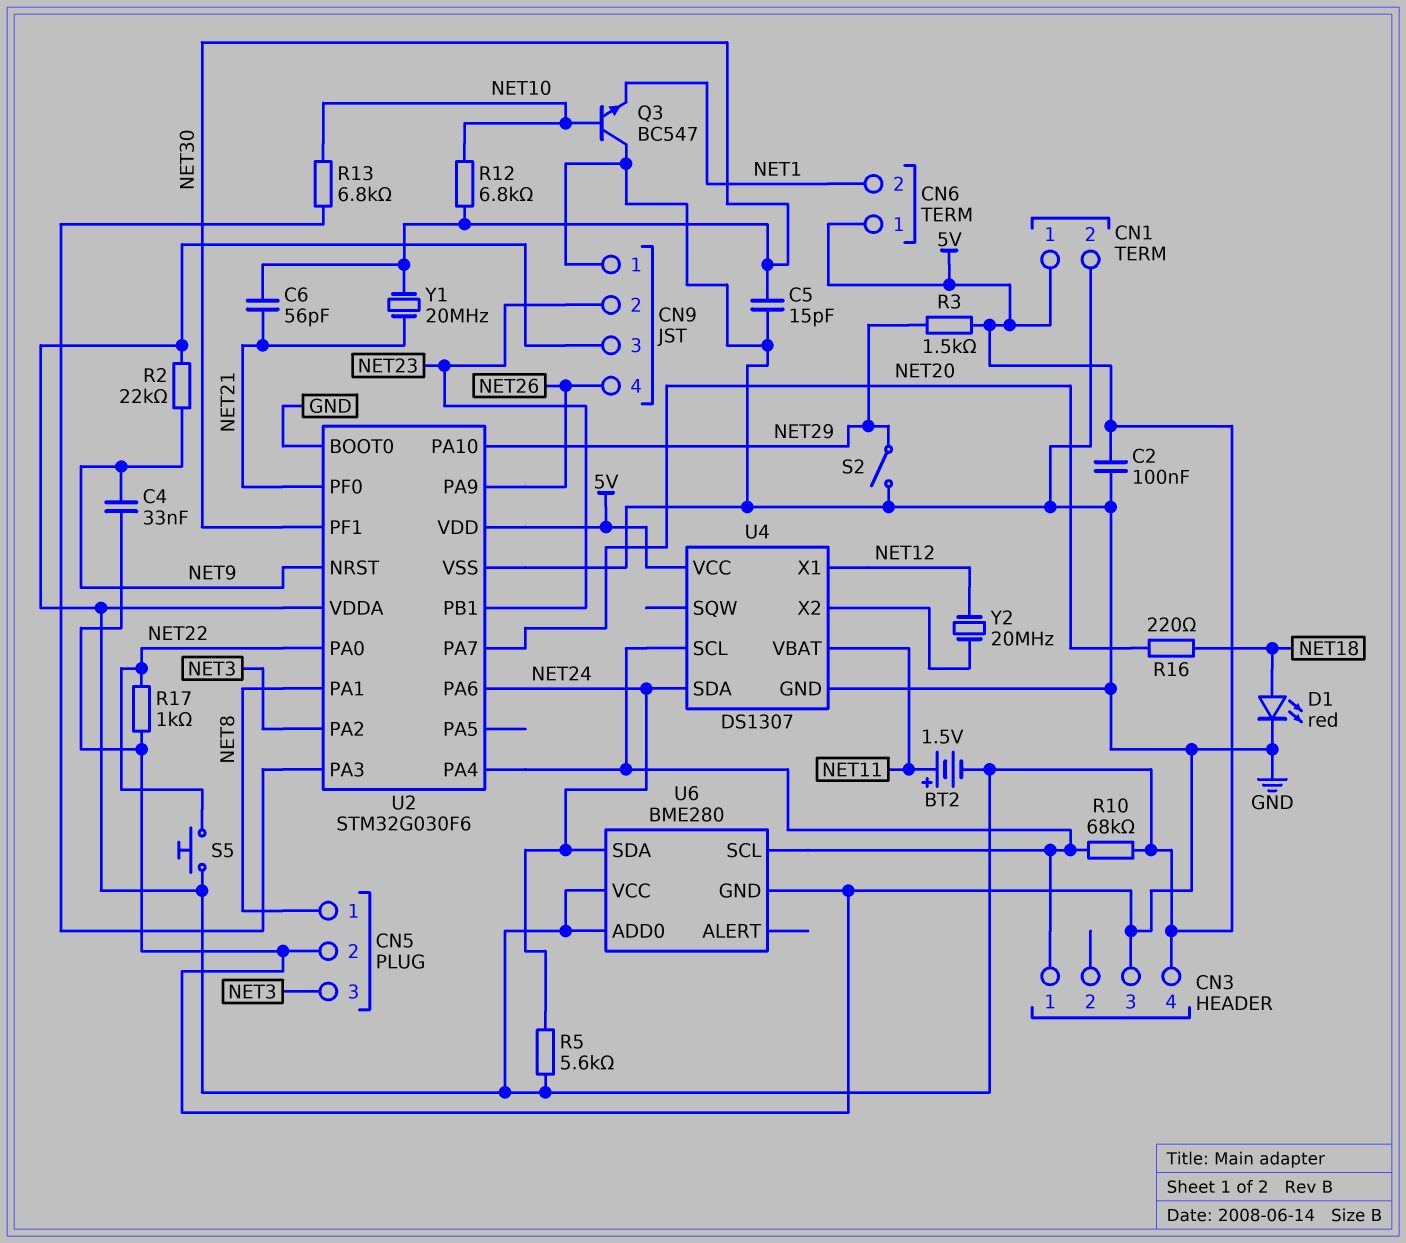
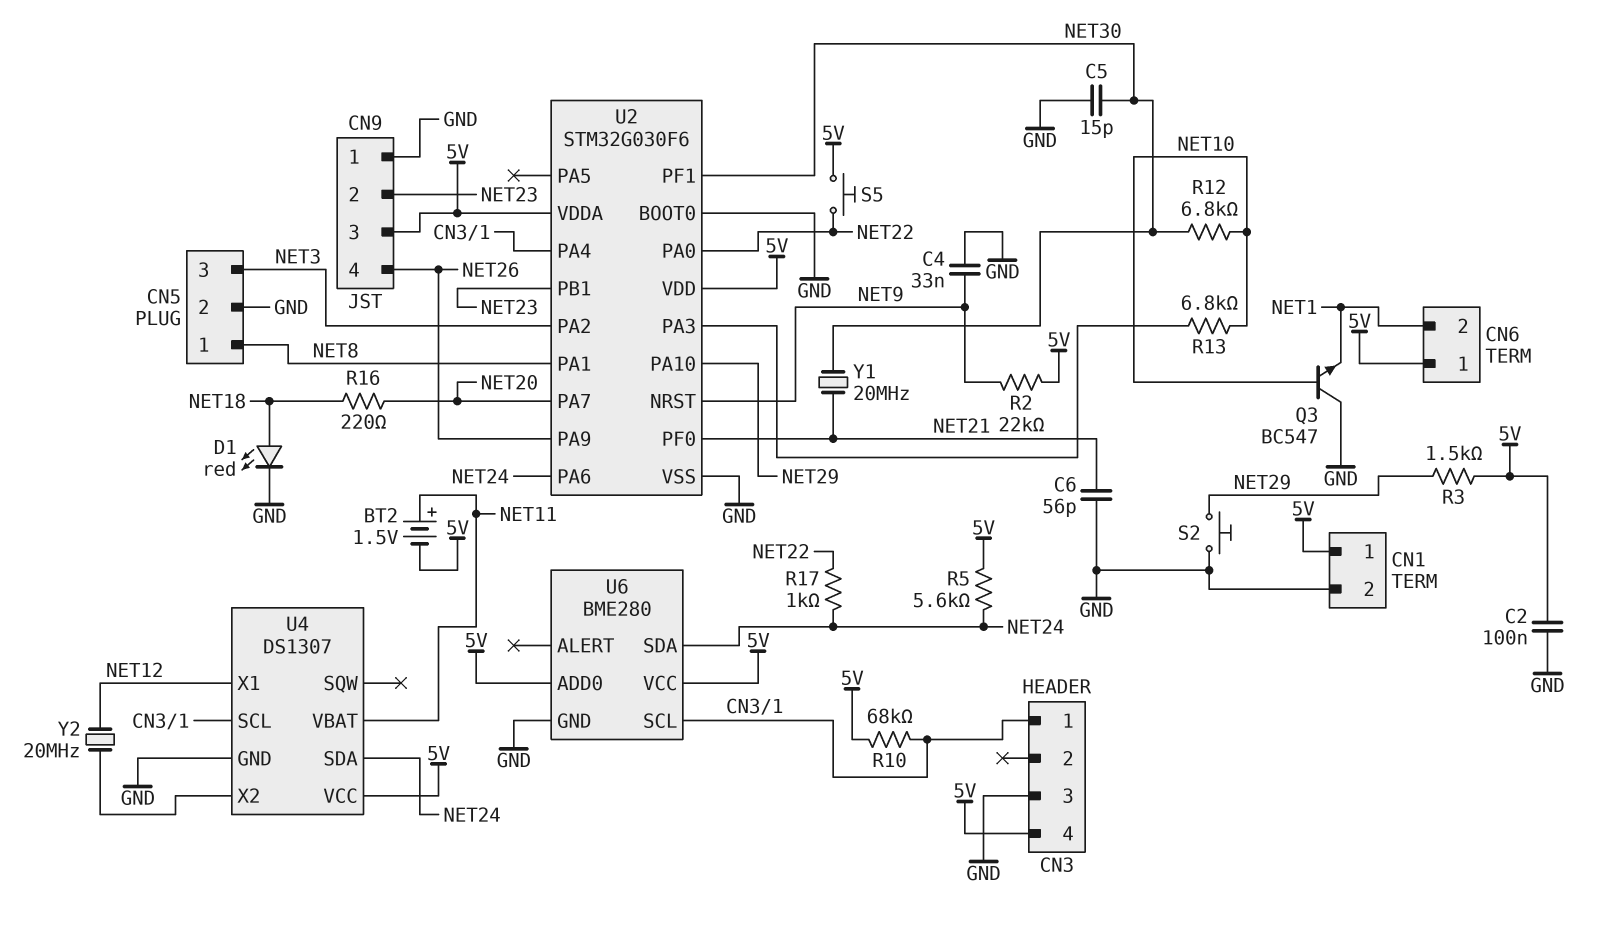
C6: 56pF (NET21, NET30) -> 56pF (GND, NET21)
R17: 1k (GND, NET22) -> 1k (NET22, NET24)
S2: switch (GND, NET29) -> button (GND, NET29)

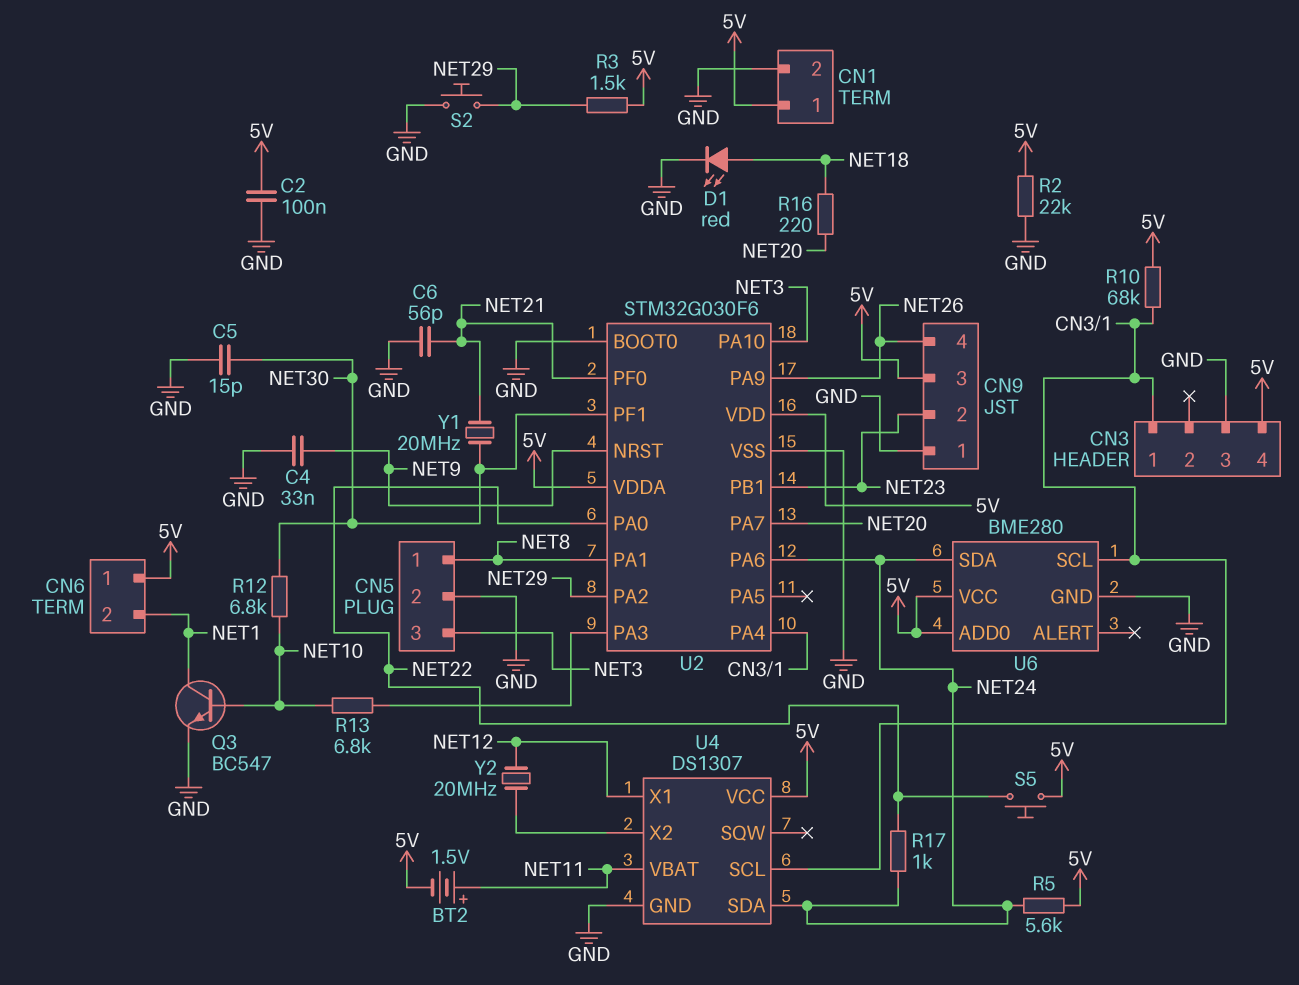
Q3: NPN BC547 (B NET10, C GND, E NET1) -> NPN BC547 (B NET10, C NET1, E GND)
R2: 22k (5V, NET9) -> 22k (5V, GND)
U2 pin PA2: NET3 -> NET29
U2 pin PA10: NET29 -> NET3

